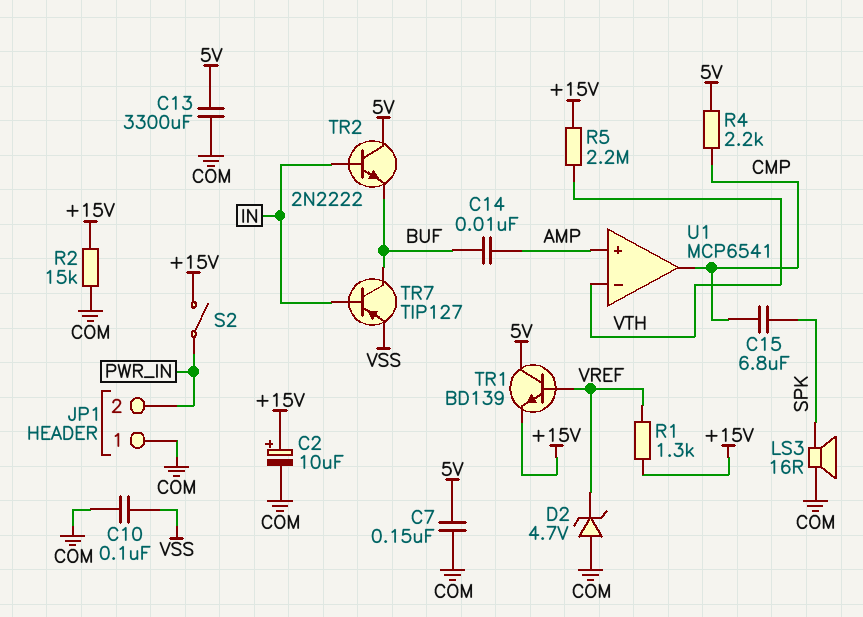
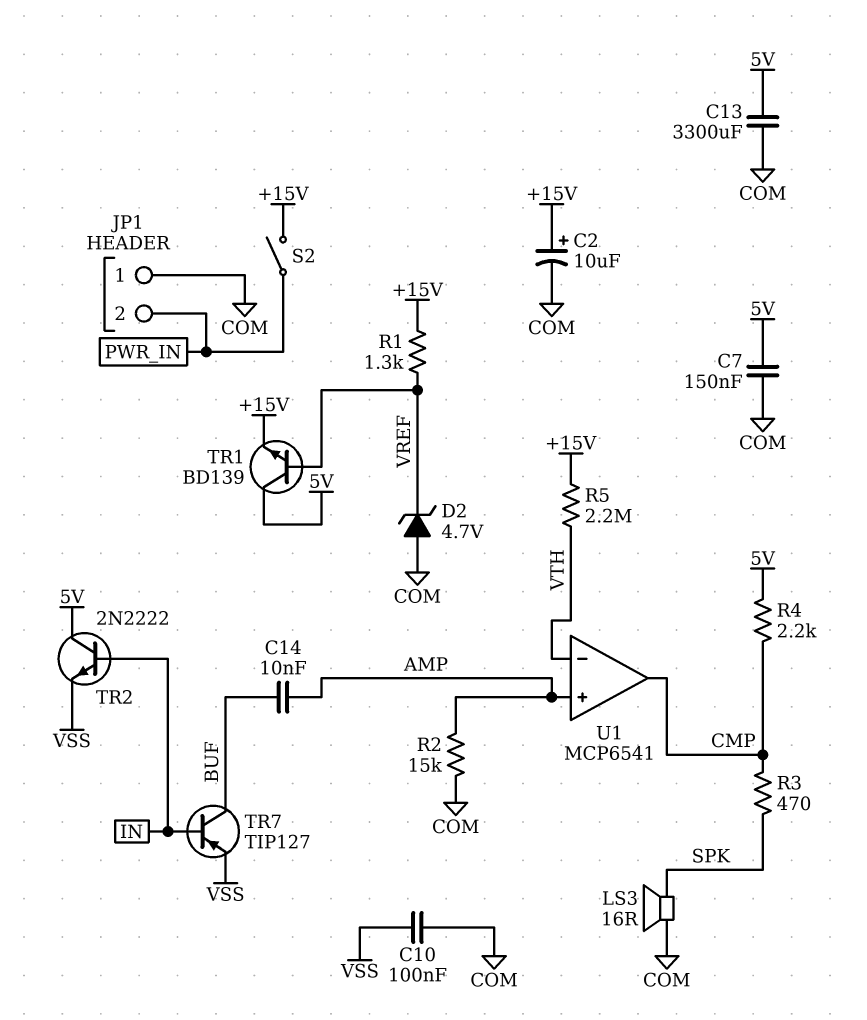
C15: 6.8uF (CMP, SPK) -> none
R2: 15k (+15V, COM) -> 15k (AMP, COM)
R3: none -> 470 (CMP, SPK)
TR2: NPN 2N2222 (B IN, C 5V, E BUF) -> NPN 2N2222 (B IN, C 5V, E VSS)

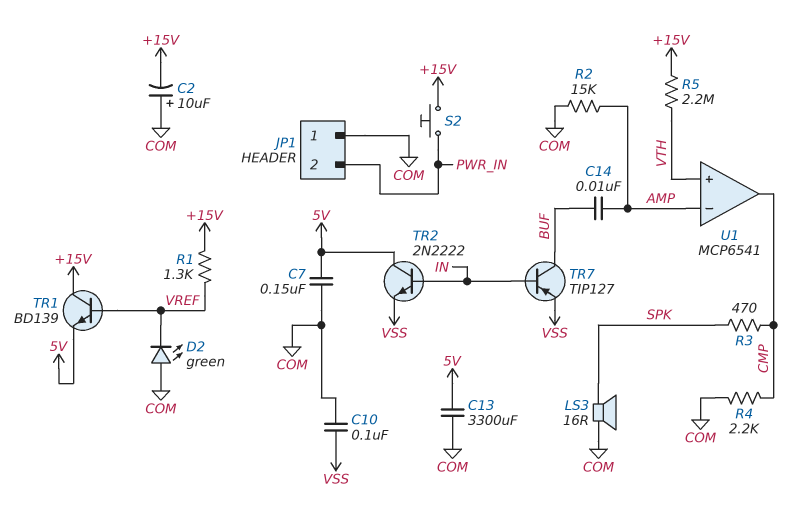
C2: 10uF (plus +15V, minus COM) -> 10uF (plus COM, minus +15V)
D2: zener 4.7V (A COM, K VREF) -> LED green (A COM, K VREF)
R4: 2.2k (5V, CMP) -> 2.2k (CMP, COM)
S2: switch (+15V, PWR_IN) -> button (+15V, PWR_IN)
TR1: NPN BD139 (B VREF, C 5V, E +15V) -> NPN BD139 (B VREF, C +15V, E 5V)
U1 pin in+: AMP -> VTH
U1 pin in-: VTH -> AMP

